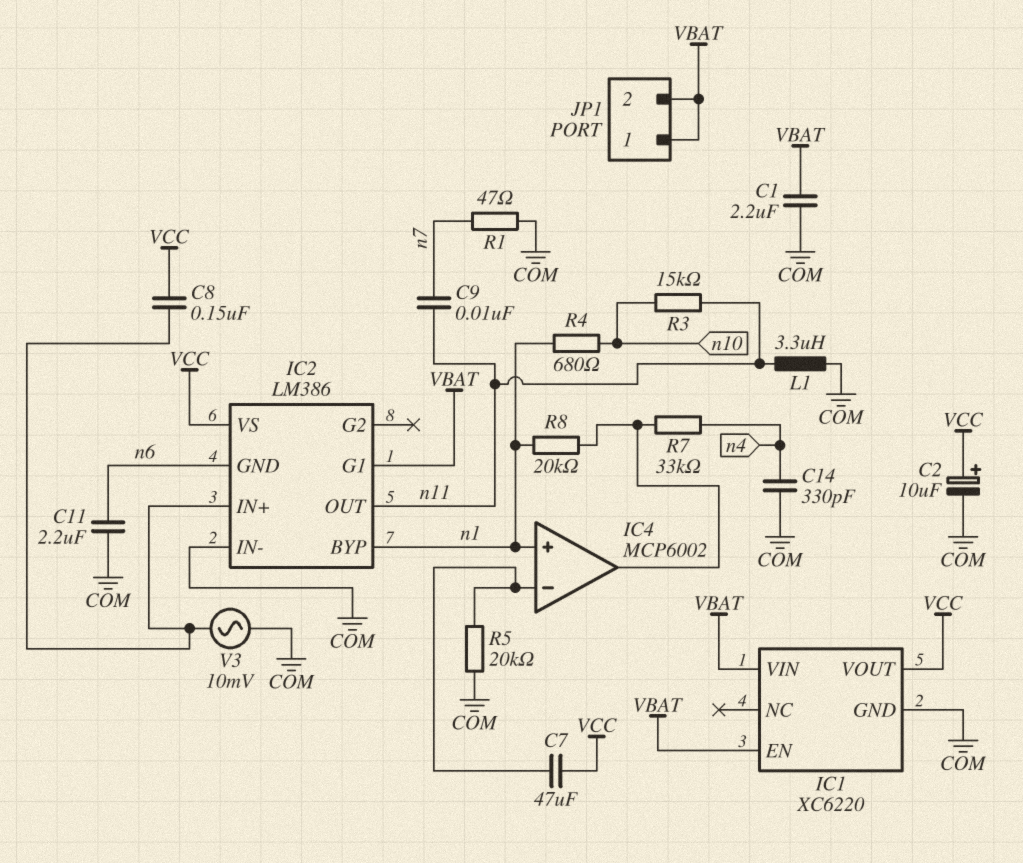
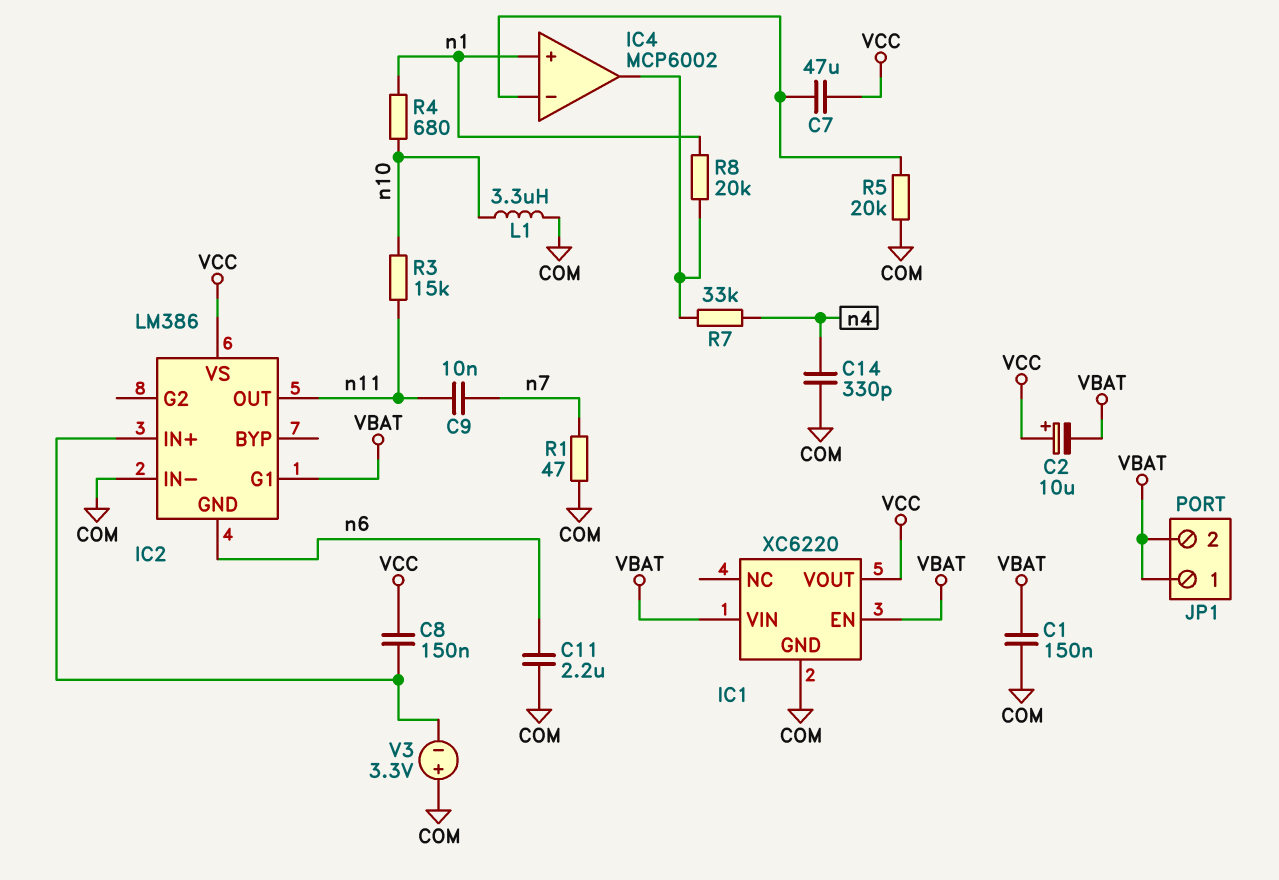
C1: 2.2uF (COM, VBAT) -> 150nF (COM, VBAT)
C2: 10uF (plus VCC, minus COM) -> 10uF (plus VCC, minus VBAT)
IC2 pin BYP: n1 -> none
L1: 3.3uH (COM, n11) -> 3.3uH (COM, n10)
V3: AC 10mV (COM, IC2/IN+) -> 3.3V (plus COM, minus IC2/IN+)

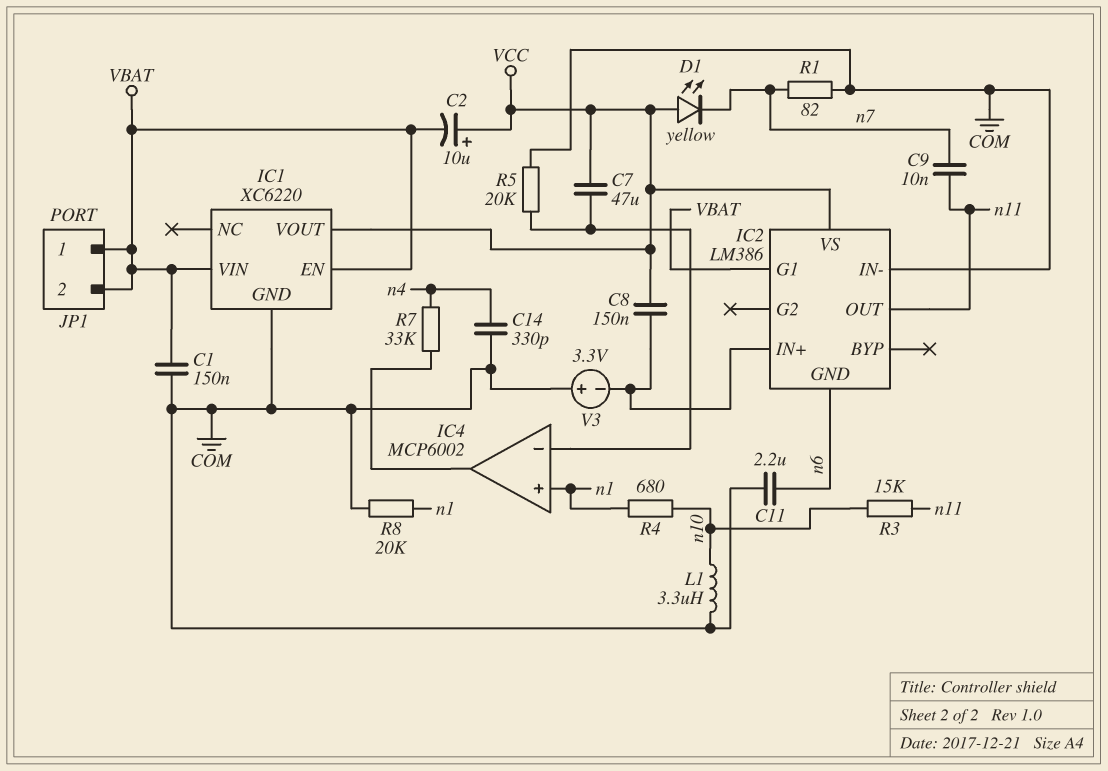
D1: none -> LED yellow (A VCC, K n7)
R1: 47 (COM, n7) -> 82 (COM, n7)
R8: 20k (IC4/out, n1) -> 20k (COM, n1)

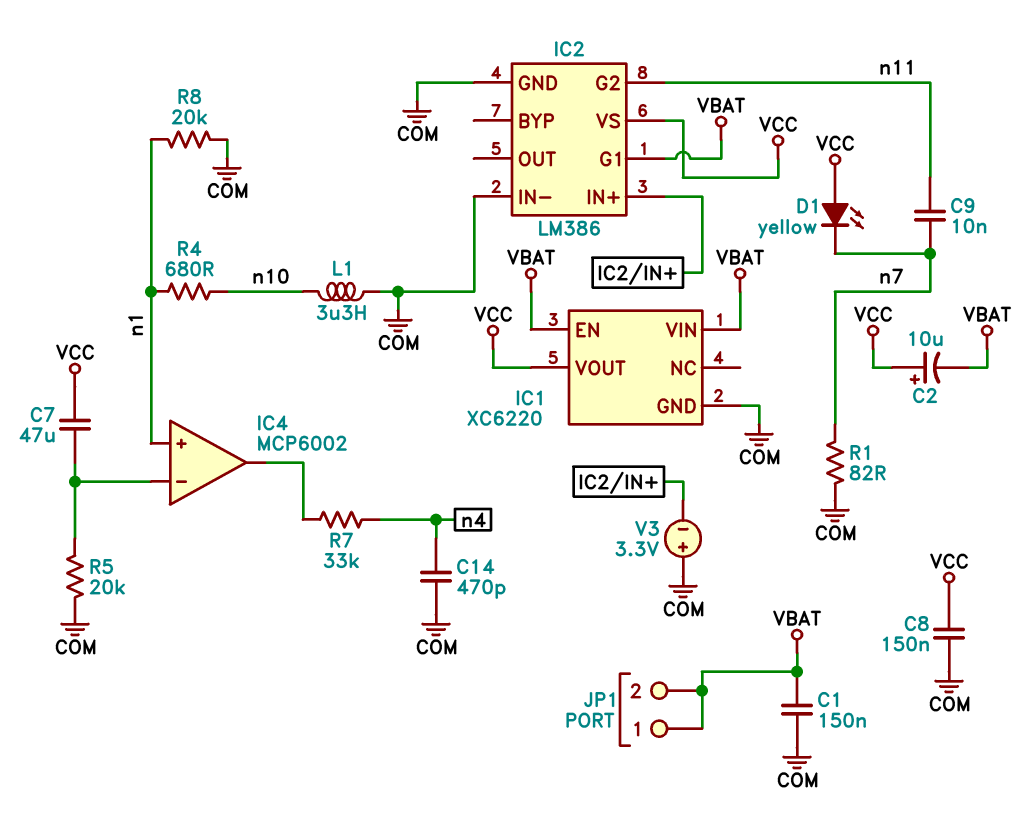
C8: 150nF (IC2/IN+, VCC) -> 150nF (COM, VCC)
C11: 2.2uF (COM, n6) -> none
C14: 330pF (COM, n4) -> 470pF (COM, n4)
IC2 pin G2: none -> n11
IC2 pin GND: n6 -> COM
IC2 pin OUT: n11 -> none
R3: 15k (n10, n11) -> none

